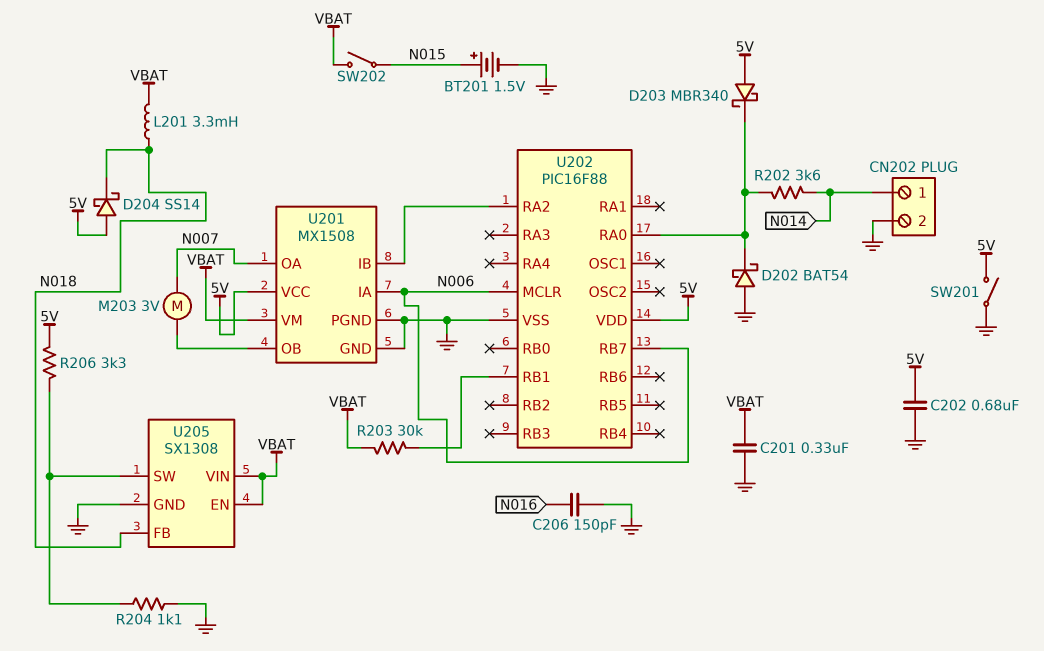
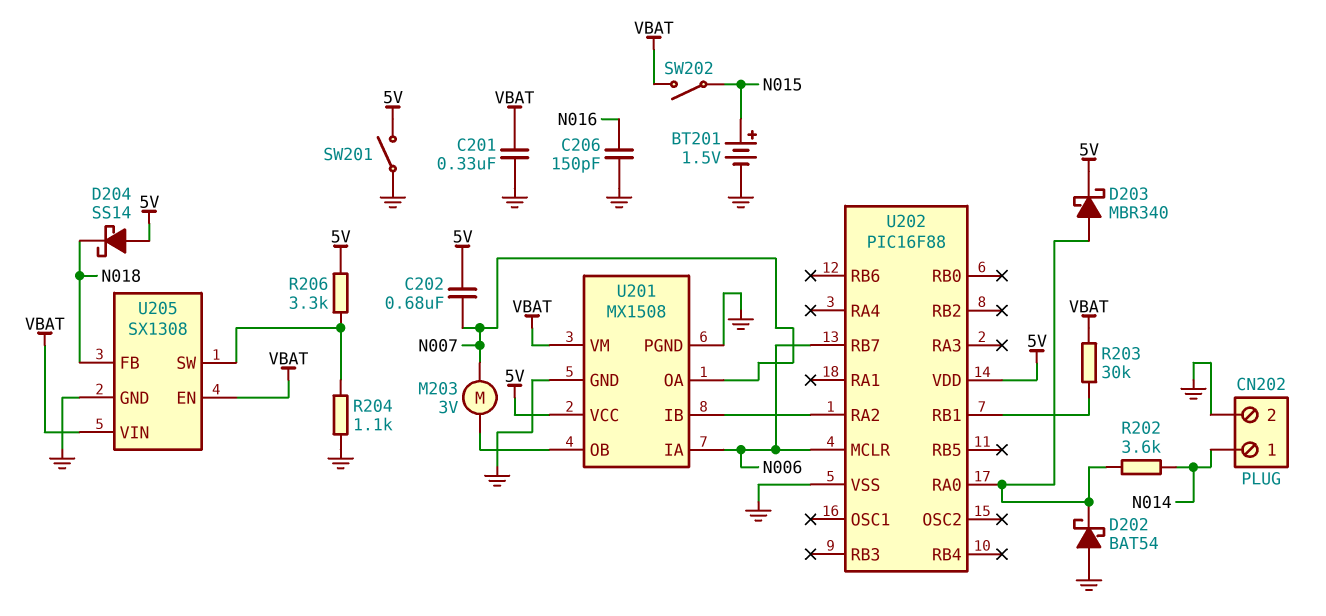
C202: 680nF (5V, GND) -> 680nF (5V, N007)
D203: schottky MBR340 (A 5V, K U202/RA0) -> schottky MBR340 (A U202/RA0, K 5V)
L201: 3.3mH (N018, VBAT) -> none

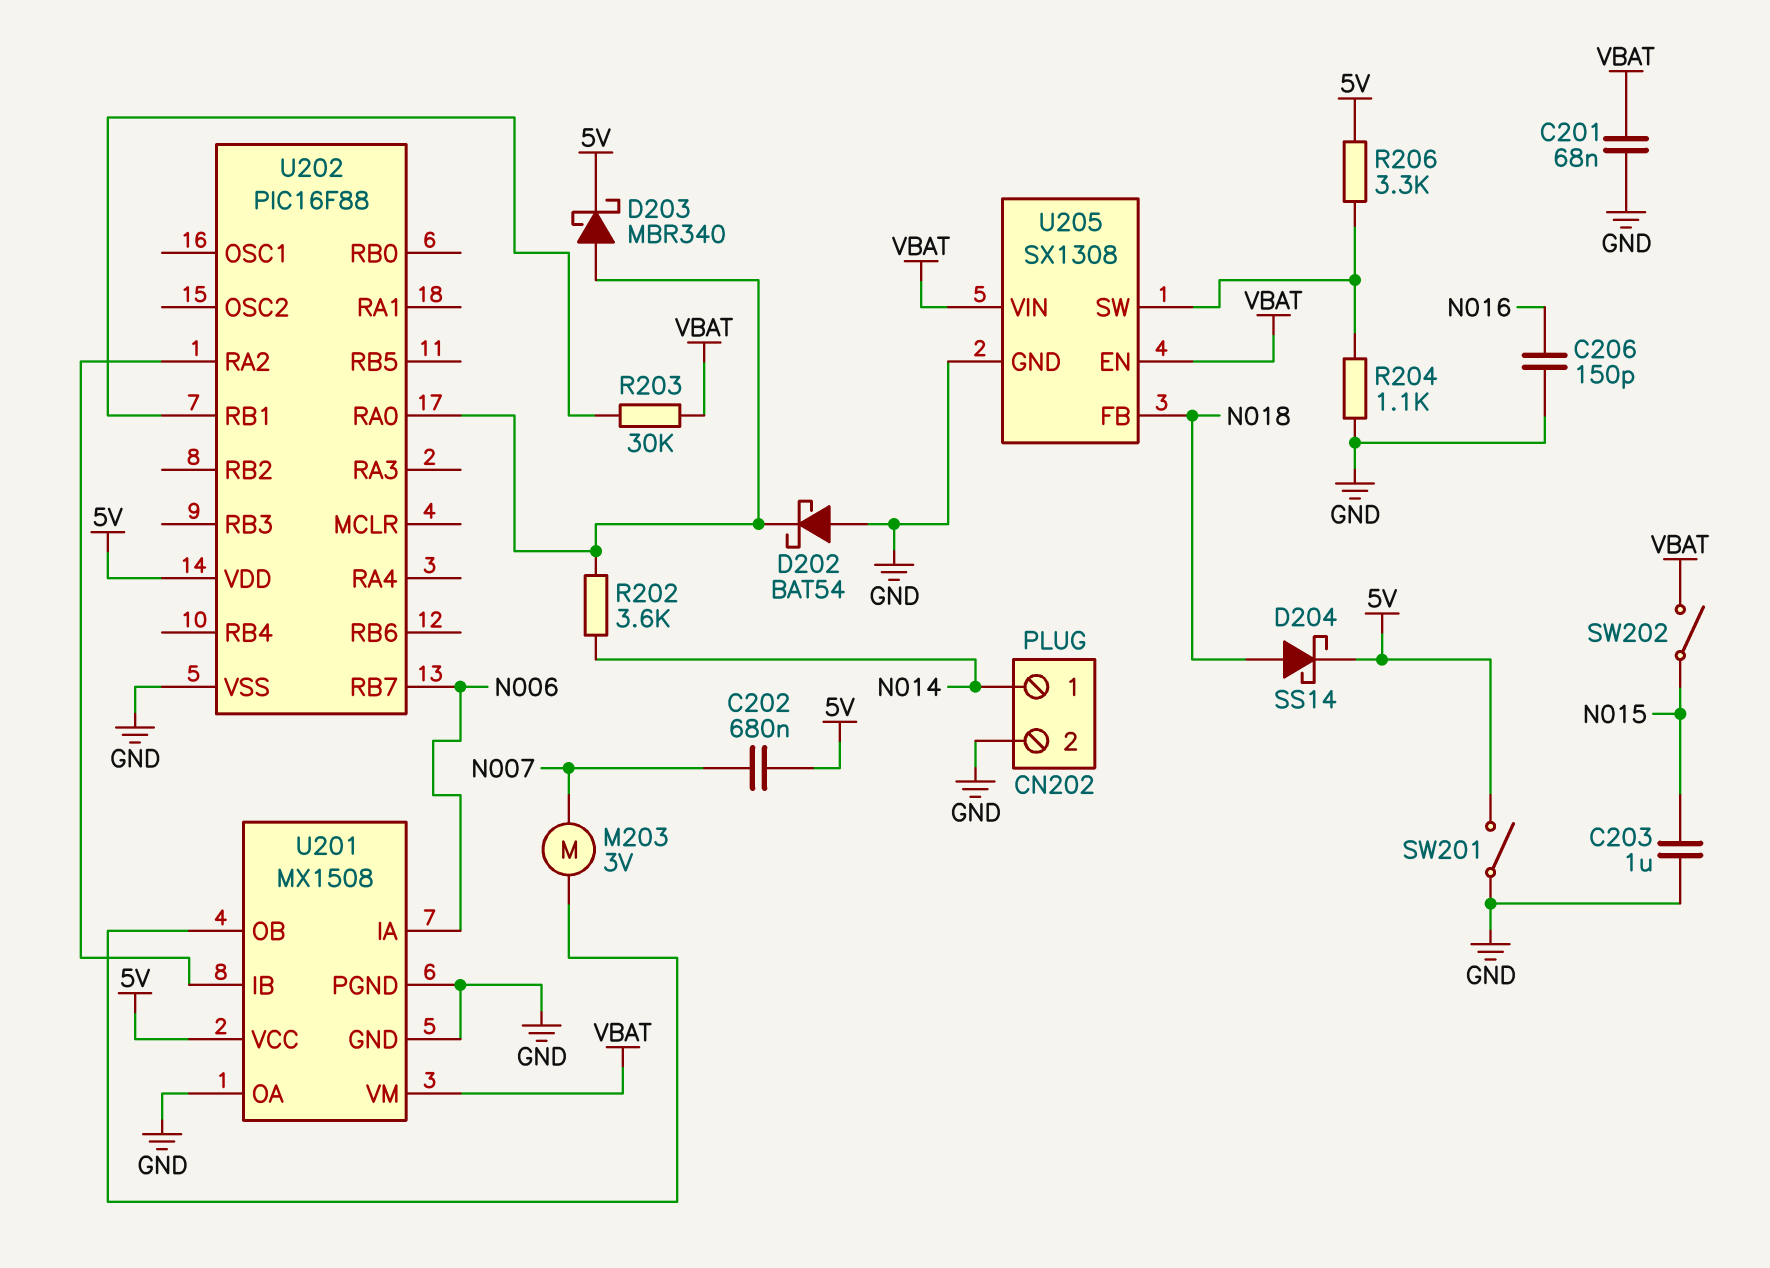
BT201: 1.5V (plus N015, minus GND) -> none
C201: 330nF (GND, VBAT) -> 68nF (GND, VBAT)
C203: none -> 1uF (GND, N015)
D204: schottky SS14 (A 5V, K N018) -> schottky SS14 (A N018, K 5V)
U201 pin OA: N007 -> GND
U202 pin MCLR: N006 -> none

